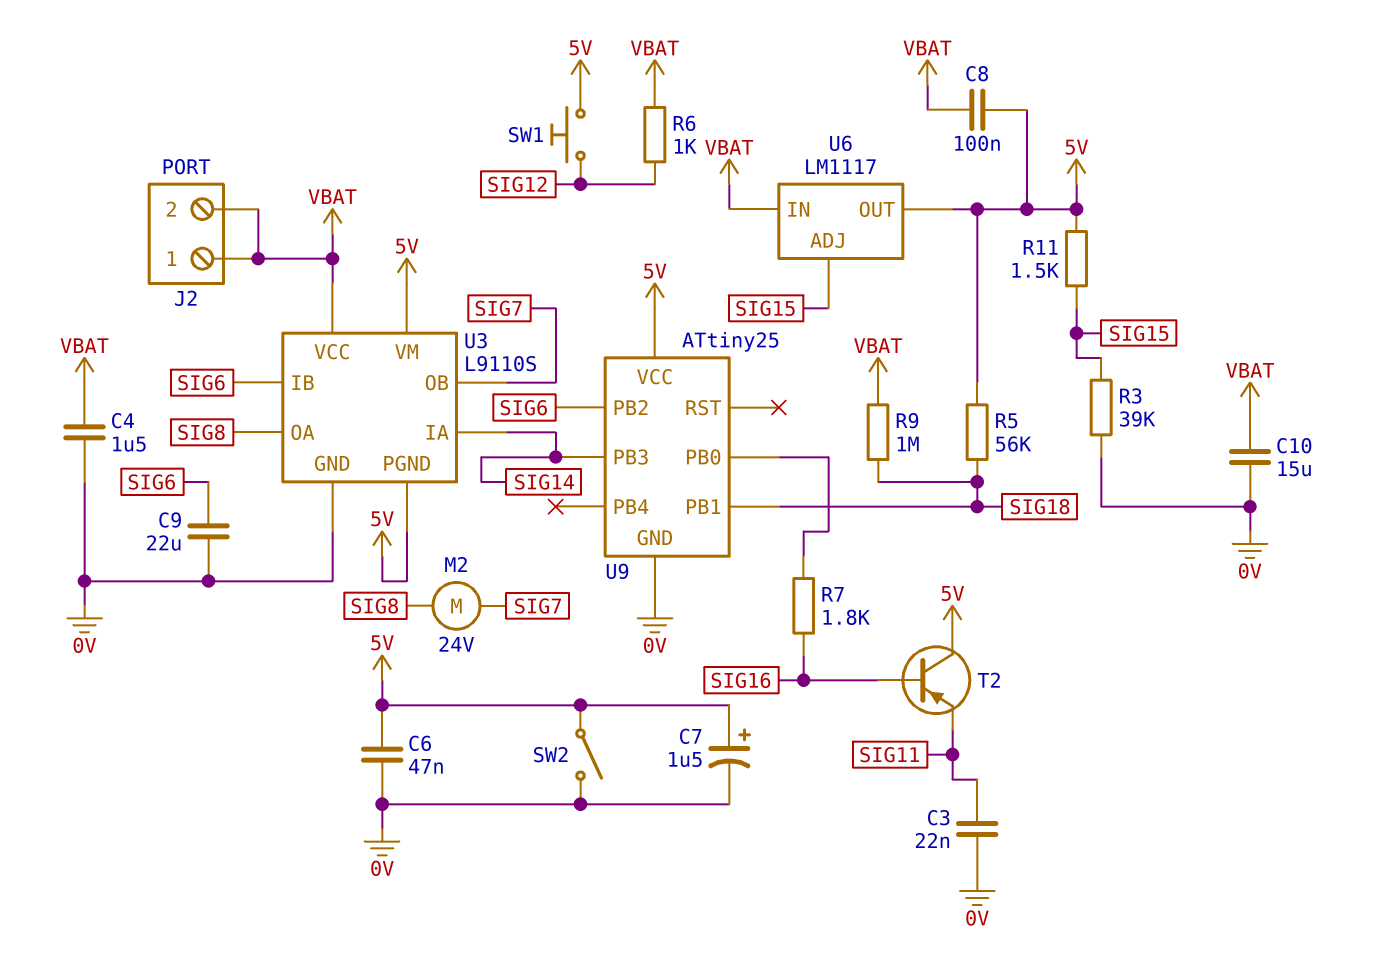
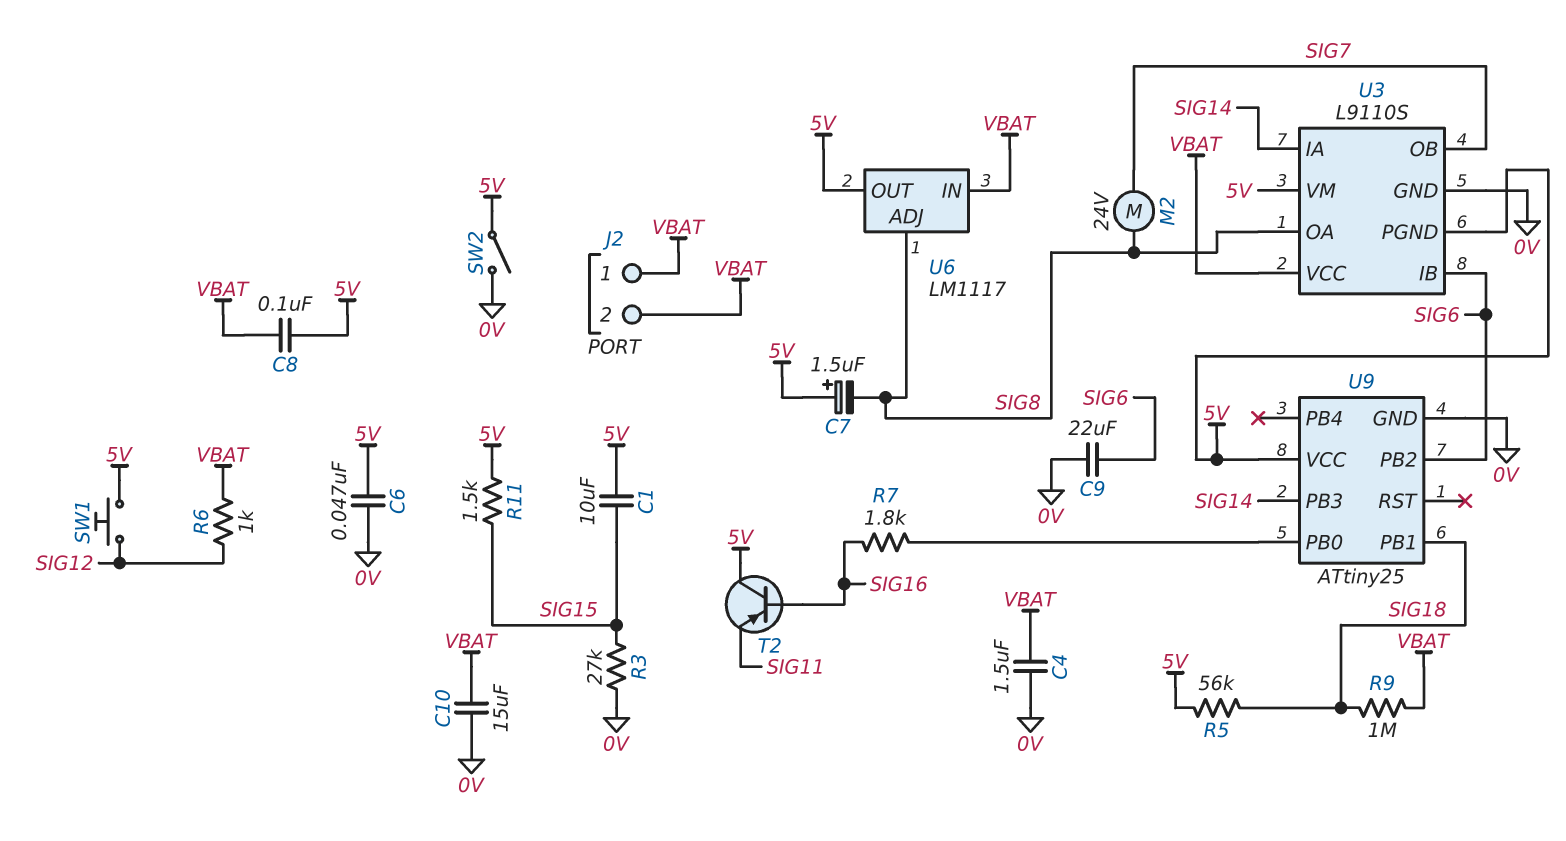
C1: none -> 10uF (5V, SIG15)
C3: 22nF (0V, SIG11) -> none
C7: 1.5uF (plus 5V, minus 0V) -> 1.5uF (plus 5V, minus SIG8)
R3: 39k (0V, SIG15) -> 27k (0V, SIG15)
U6 pin ADJ: SIG15 -> SIG8

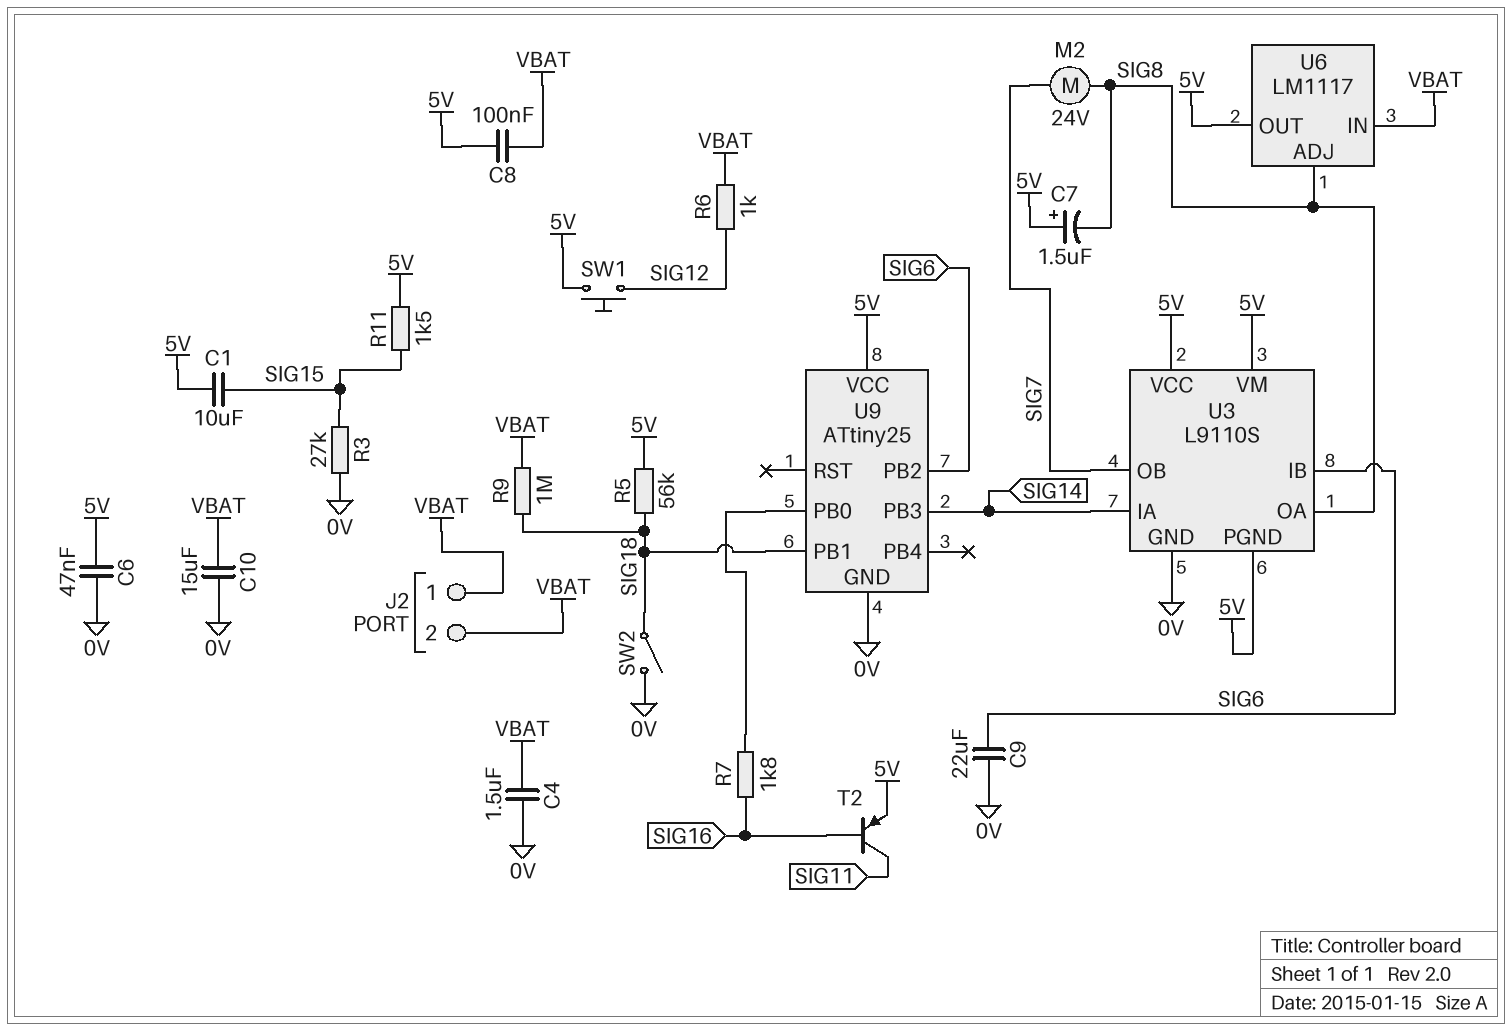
SW2: switch (0V, 5V) -> switch (0V, SIG18)
T2: PNP (B SIG16, C 5V, E SIG11) -> PNP (B SIG16, C SIG11, E 5V)
U3 pin VCC: VBAT -> 5V

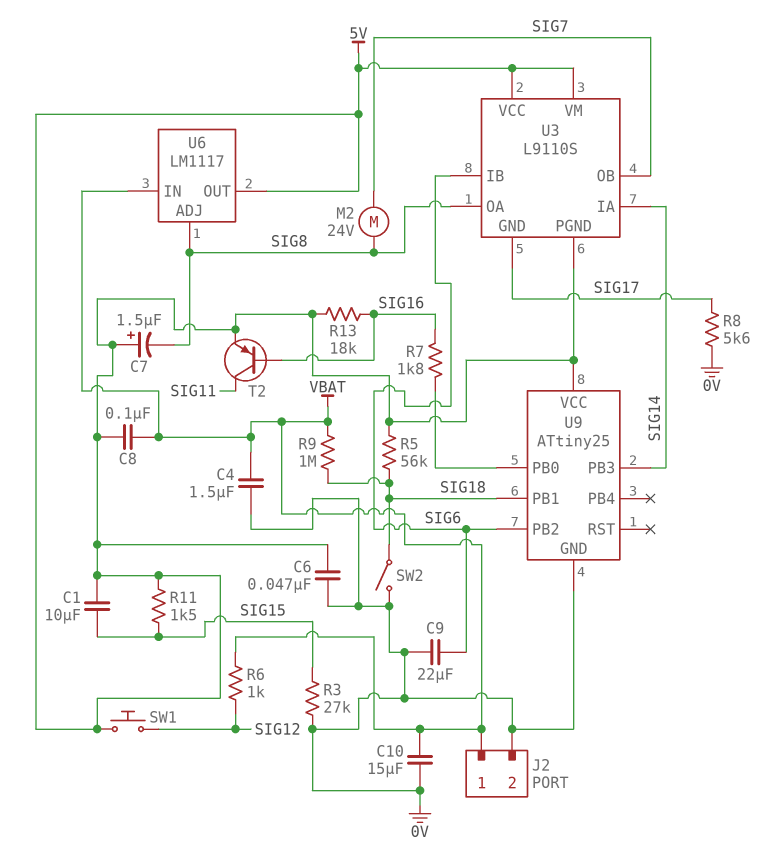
J2 pin 2: VBAT -> 0V
R8: none -> 5.6k (0V, SIG17)
R13: none -> 18k (5V, SIG16)
U3 pin GND: 0V -> SIG17

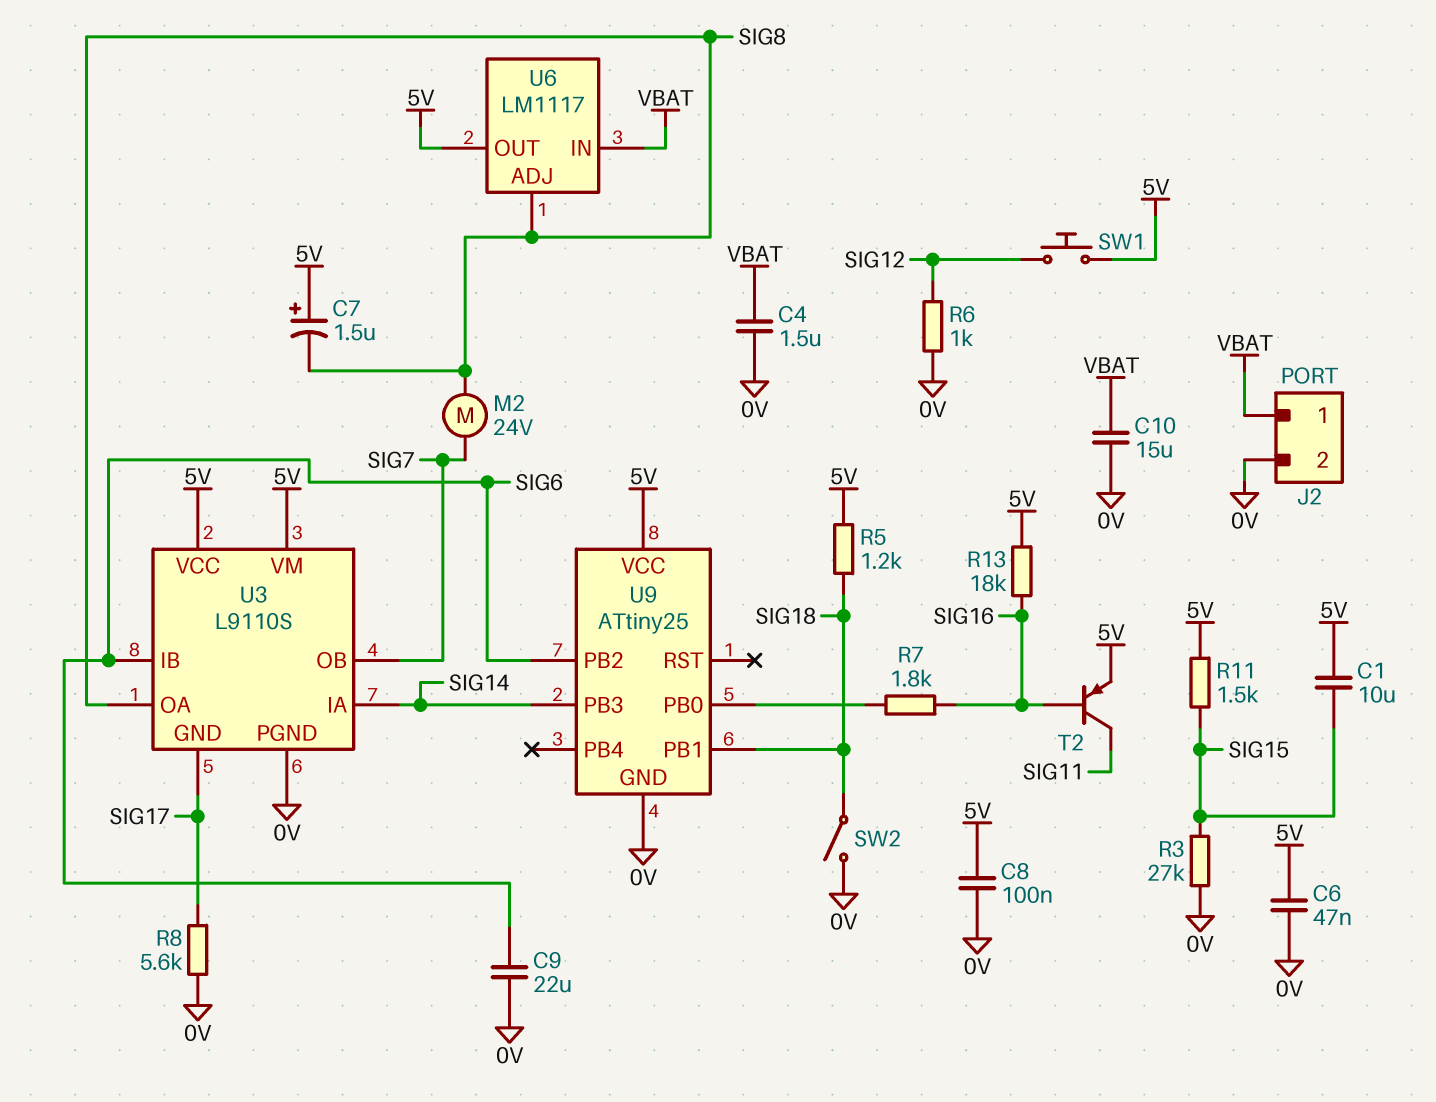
C8: 100nF (5V, VBAT) -> 100nF (0V, 5V)
R5: 56k (5V, SIG18) -> 1.2k (5V, SIG18)
R6: 1k (SIG12, VBAT) -> 1k (0V, SIG12)
R9: 1M (SIG18, VBAT) -> none
U3 pin PGND: 5V -> 0V

